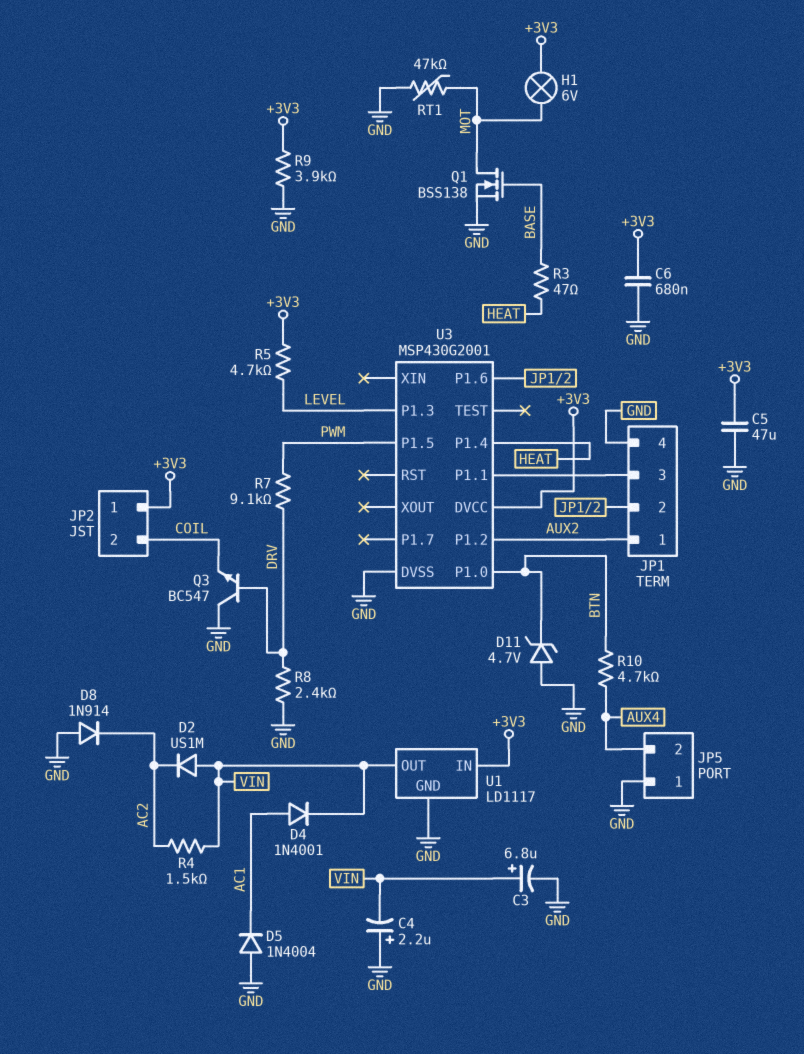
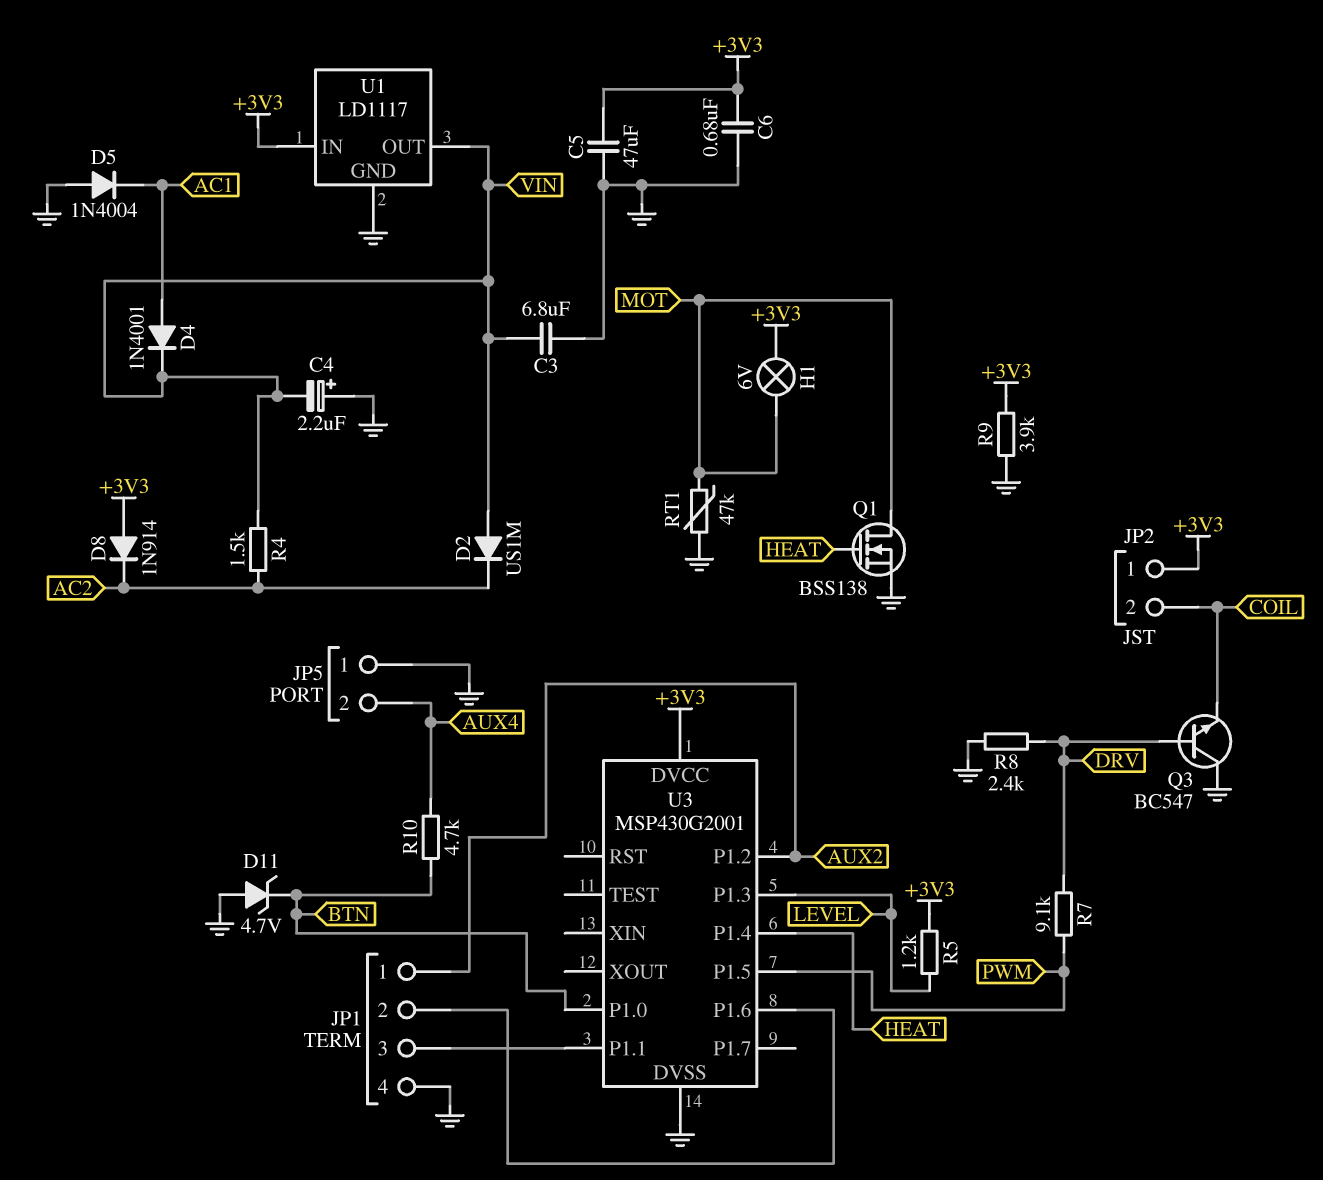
C3: 6.8uF (plus VIN, minus GND) -> 6.8uF (GND, VIN)
D8: diode 1N914 (A GND, K AC2) -> diode 1N914 (A +3V3, K AC2)
Q1: NMOS BSS138 (G BASE, D MOT, S GND) -> NMOS BSS138 (G HEAT, D MOT, S GND)
R3: 47 (BASE, HEAT) -> none
R5: 4.7k (+3V3, LEVEL) -> 1.2k (+3V3, LEVEL)

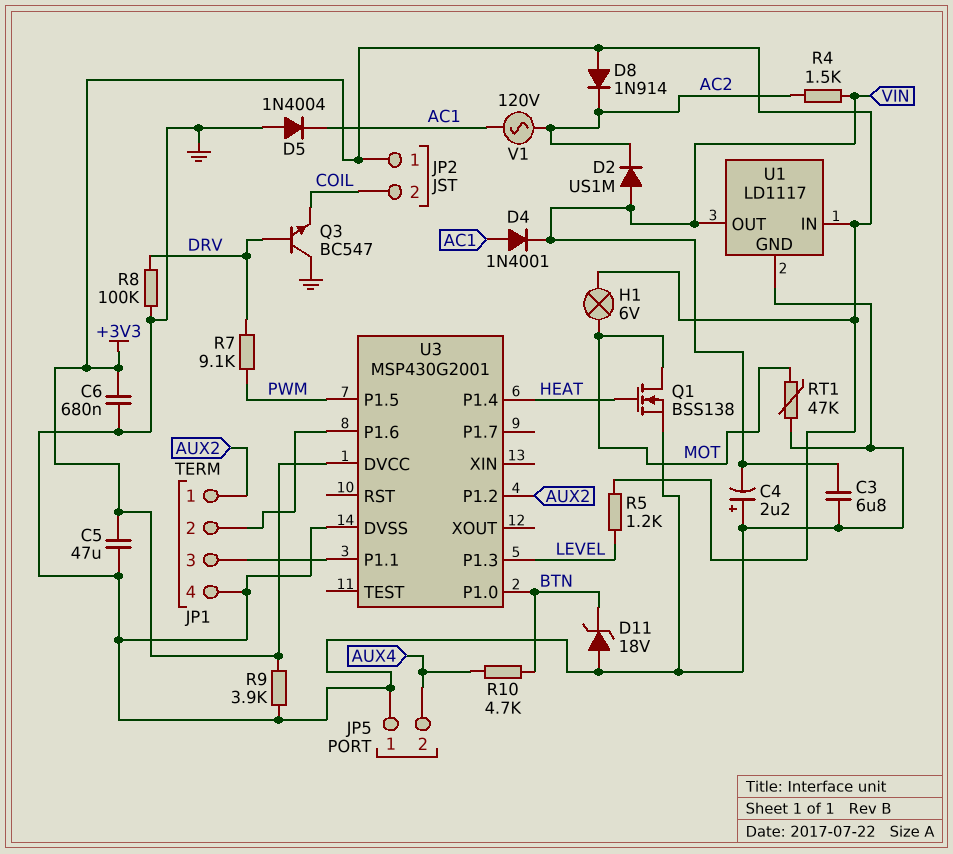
D11: zener 4.7V (A GND, K BTN) -> zener 18V (A GND, K BTN)
R8: 2.4k (DRV, GND) -> 100k (DRV, GND)
V1: none -> AC 120V (AC1, AC2)

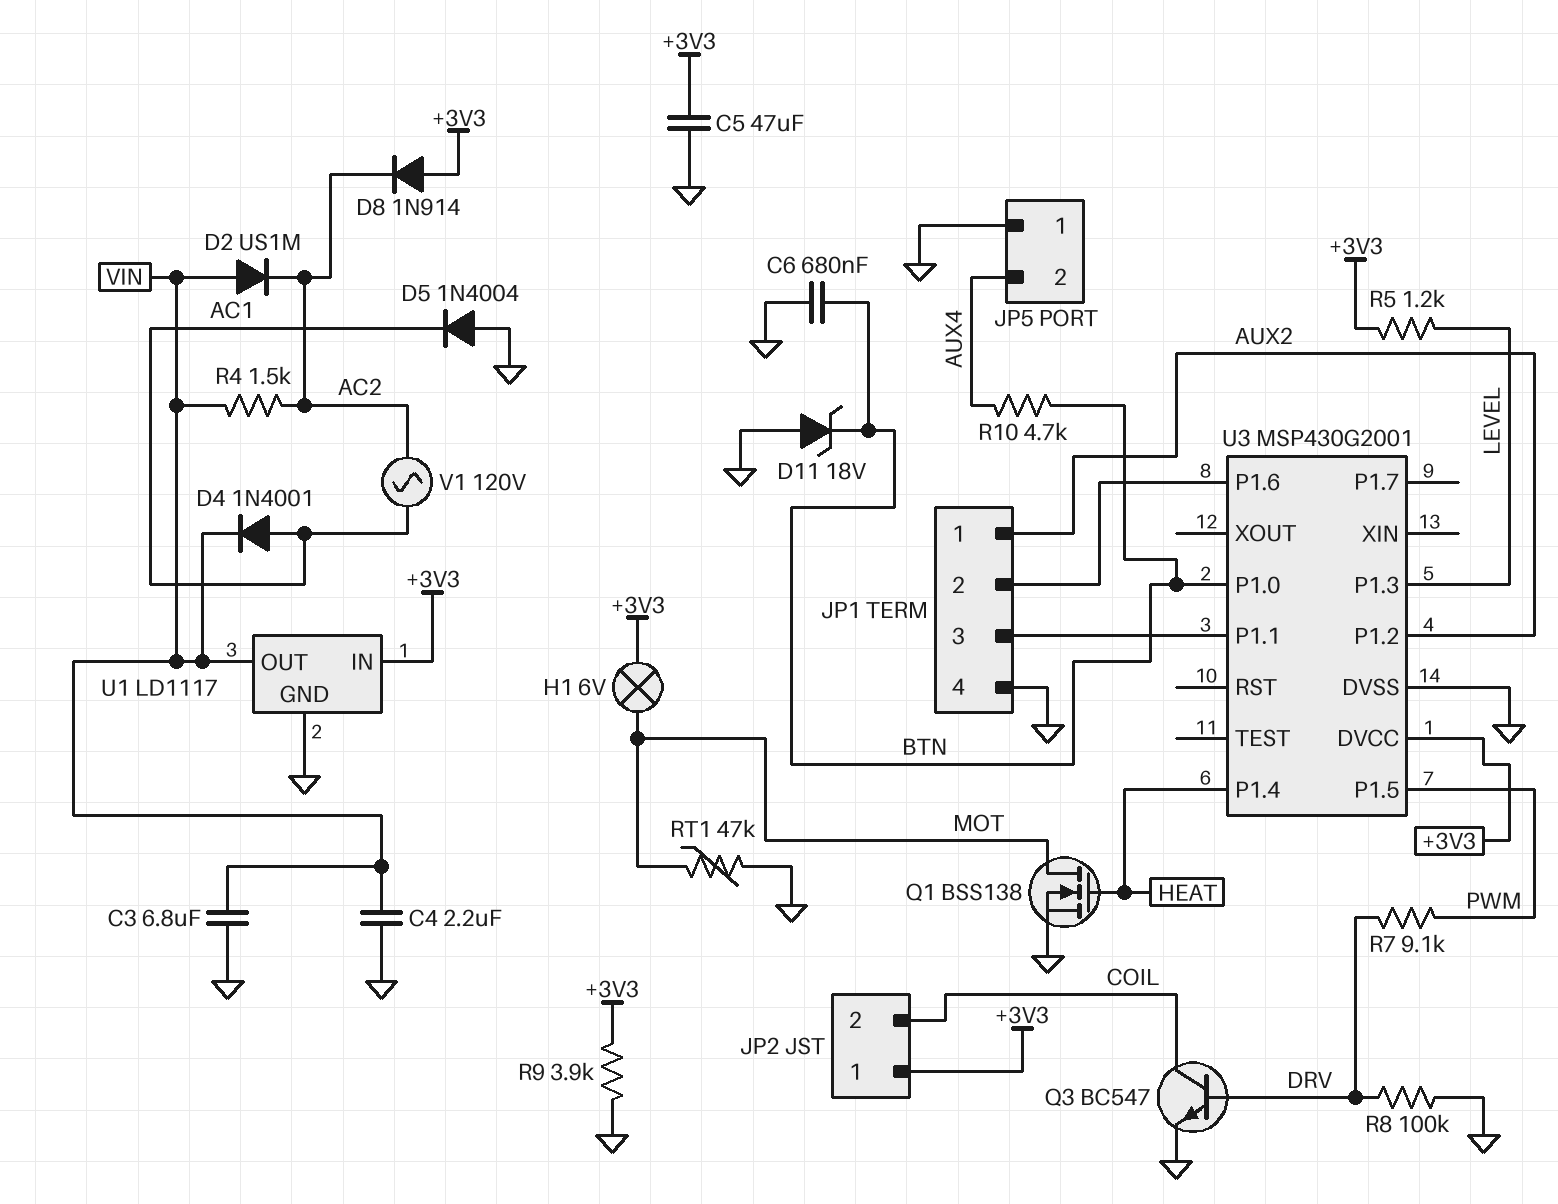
C4: 2.2uF (plus GND, minus VIN) -> 2.2uF (GND, VIN)
C6: 680nF (+3V3, GND) -> 680nF (BTN, GND)
Q3: NPN BC547 (B DRV, C GND, E COIL) -> NPN BC547 (B DRV, C COIL, E GND)

